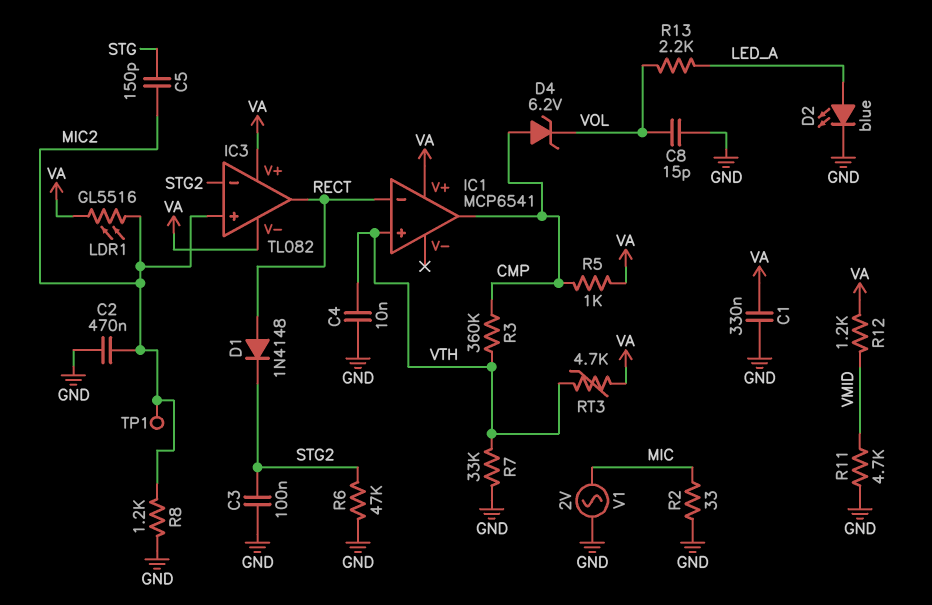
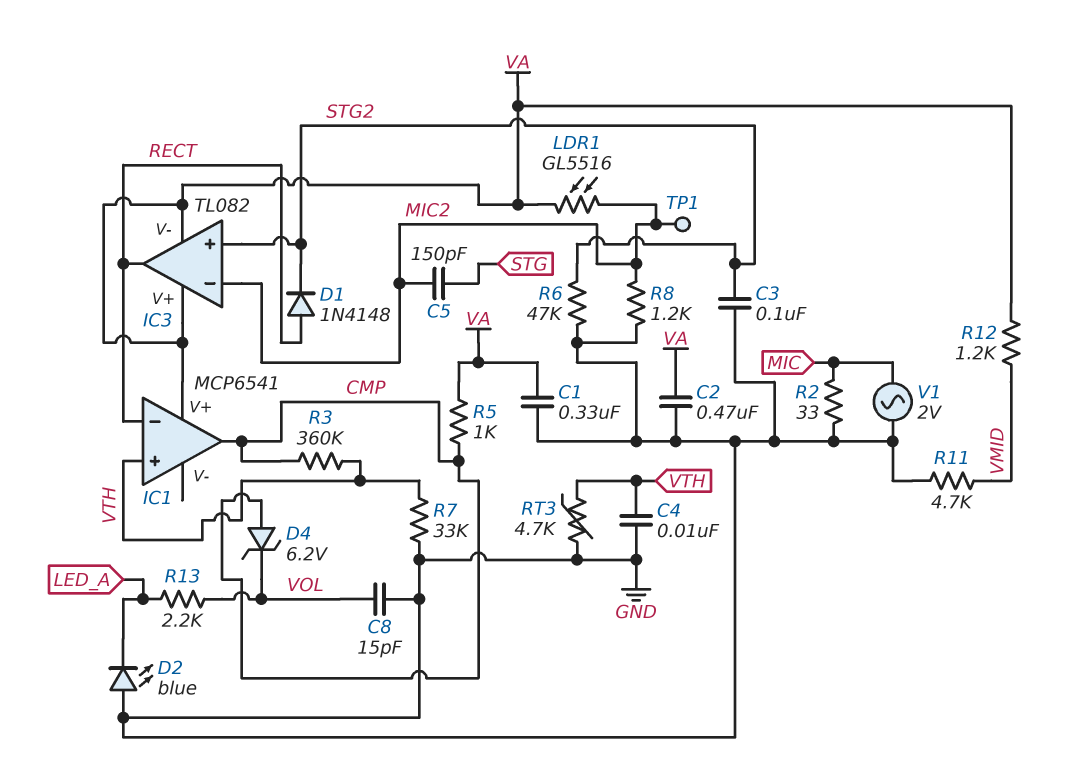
C2: 470nF (GND, MIC2) -> 470nF (GND, VA)
D2: LED blue (A LED_A, K GND) -> LED blue (A GND, K LED_A)
IC3 pin in+: MIC2 -> STG2
IC3 pin in-: STG2 -> MIC2
RT3: 4.7k (VA, VTH) -> 4.7k (GND, VTH)

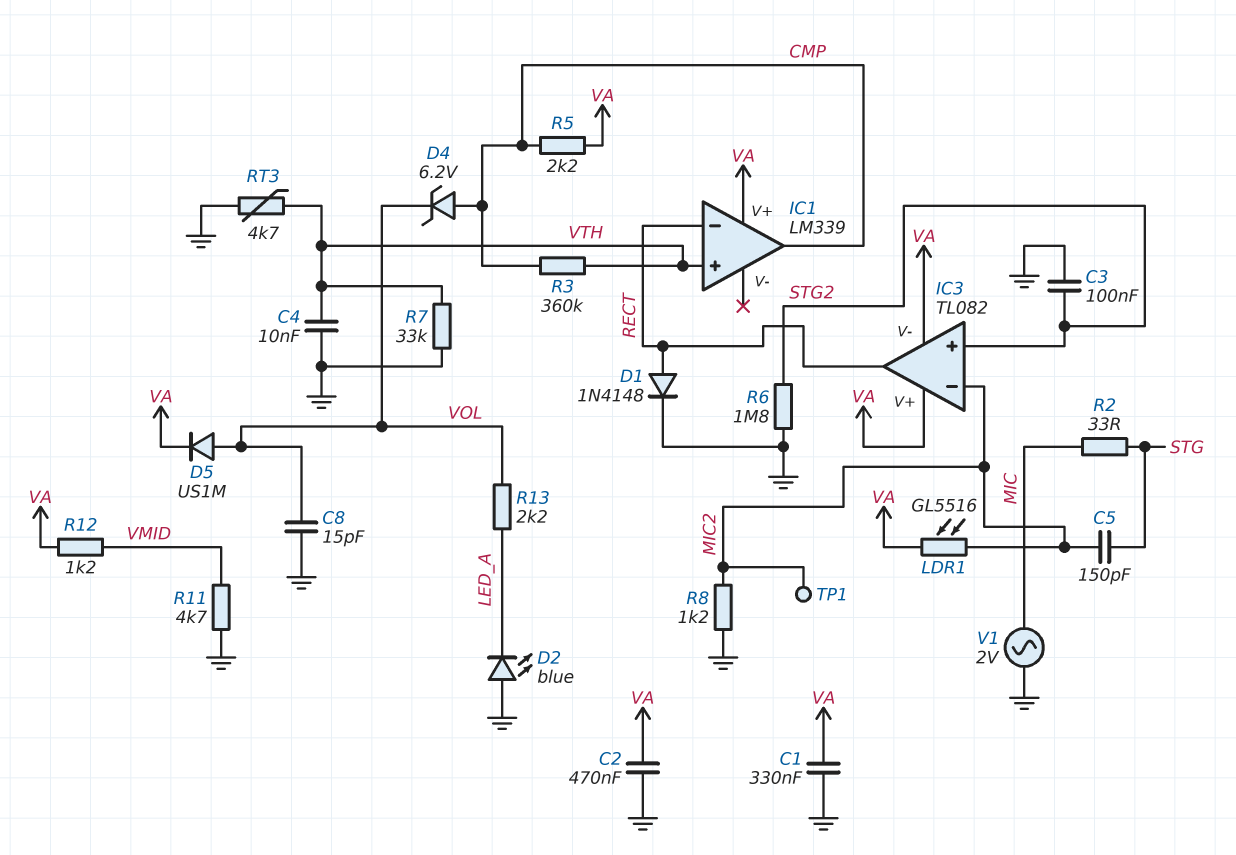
D1: diode 1N4148 (A RECT, K STG2) -> diode 1N4148 (A RECT, K GND)
D5: none -> diode US1M (A VOL, K VA)
IC1: MCP6541 -> LM339
R2: 33 (GND, MIC) -> 33 (MIC, STG)
R5: 1k (CMP, VA) -> 2.2k (CMP, VA)
R6: 47k (GND, STG2) -> 1.8M (GND, STG2)

